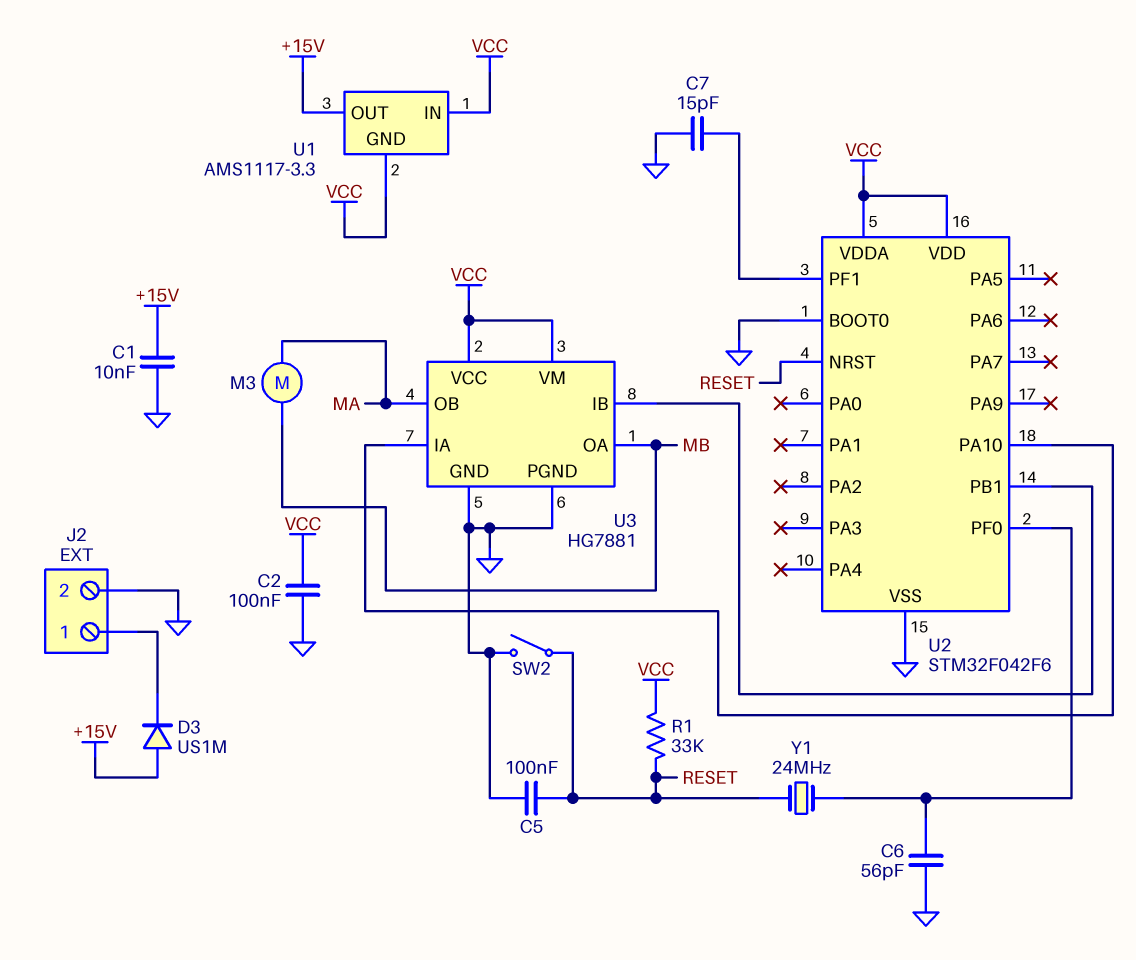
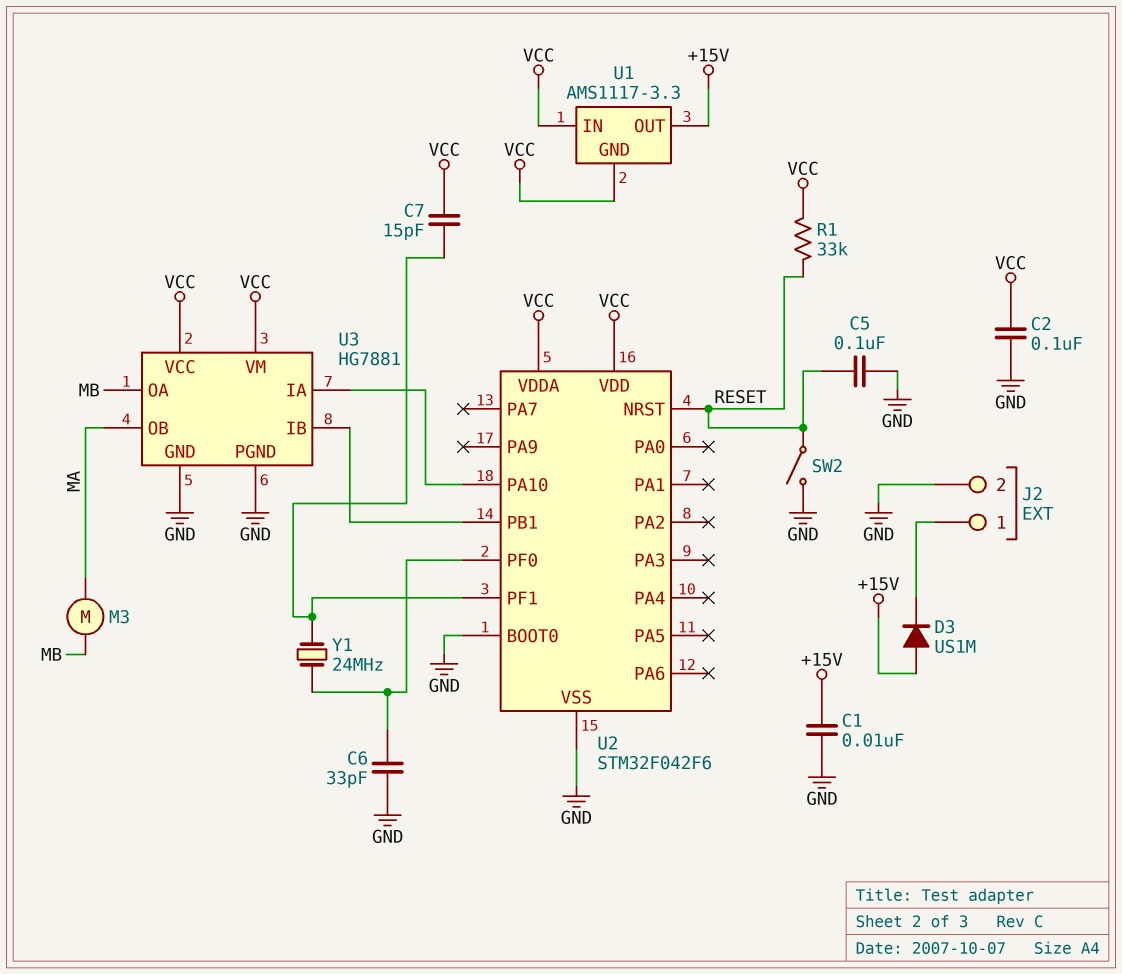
C6: 56pF (GND, U2/PF0) -> 33pF (GND, U2/PF0)
C7: 15pF (GND, U2/PF1) -> 15pF (U2/PF1, VCC)
Y1: 24MHz (RESET, U2/PF0) -> 24MHz (U2/PF0, U2/PF1)

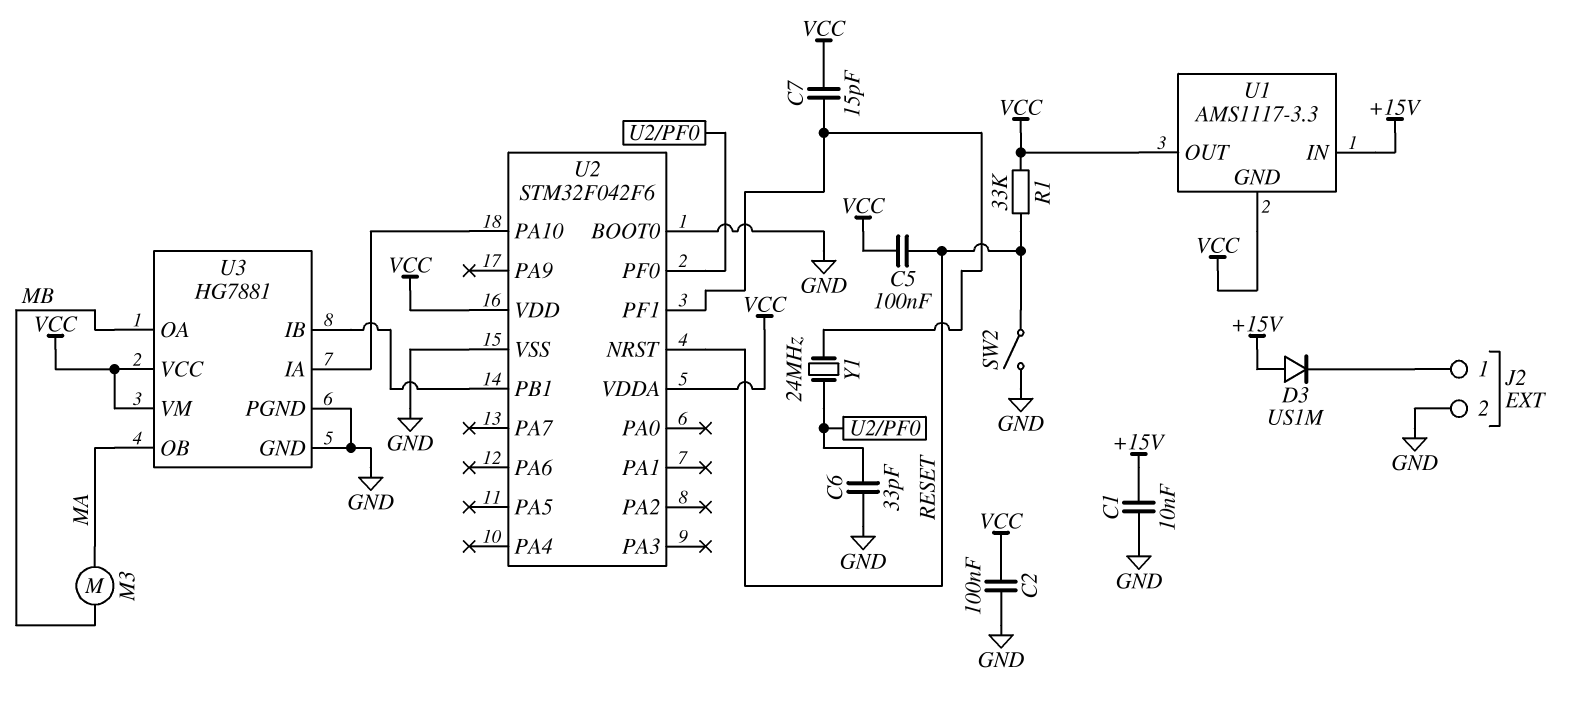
C5: 100nF (GND, RESET) -> 100nF (RESET, VCC)
U1 pin IN: VCC -> +15V
U1 pin OUT: +15V -> VCC

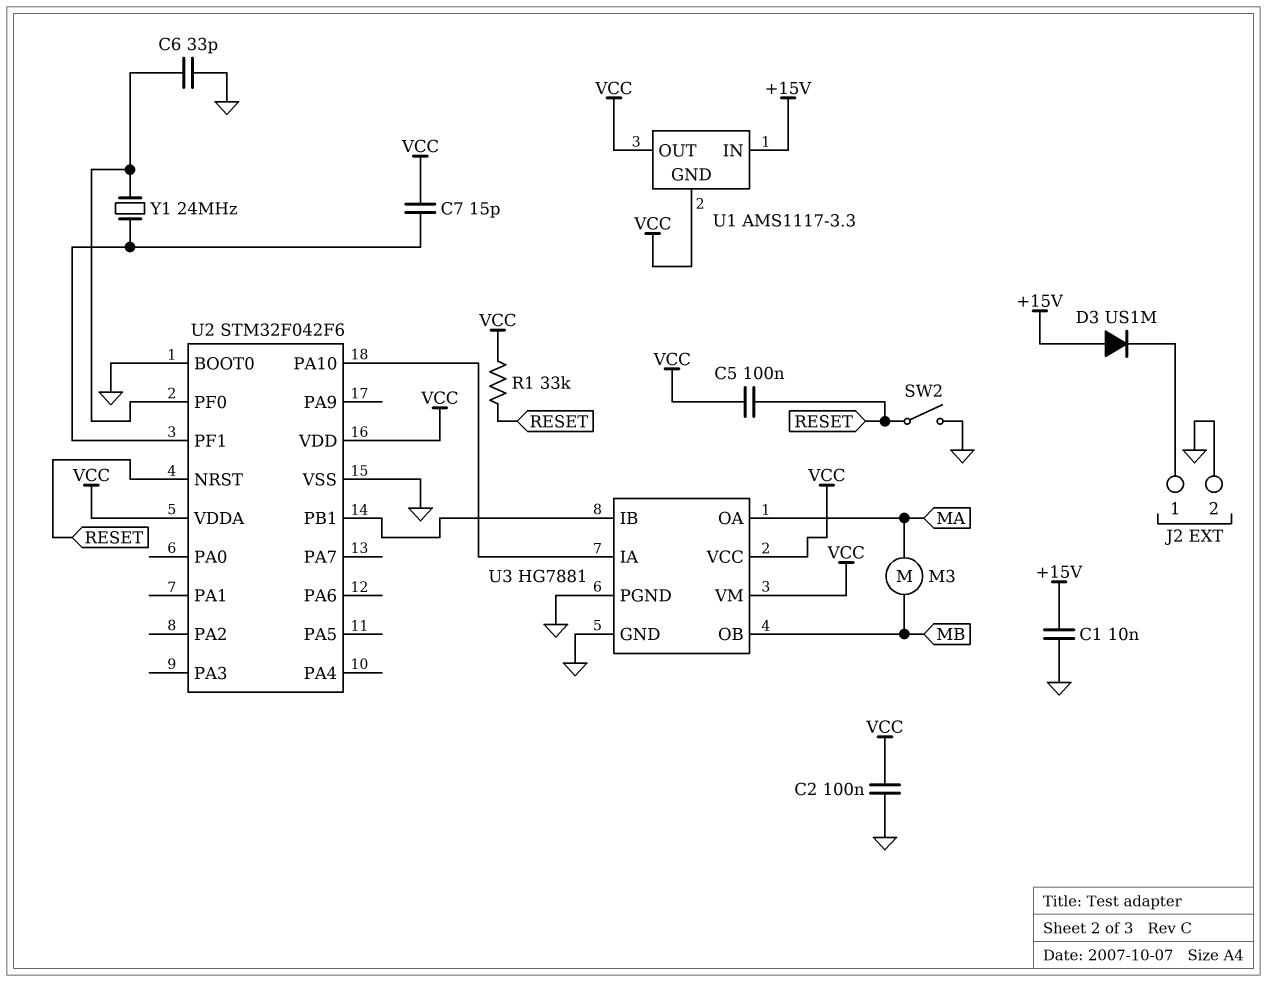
U3 pin OA: MB -> MA
U3 pin OB: MA -> MB

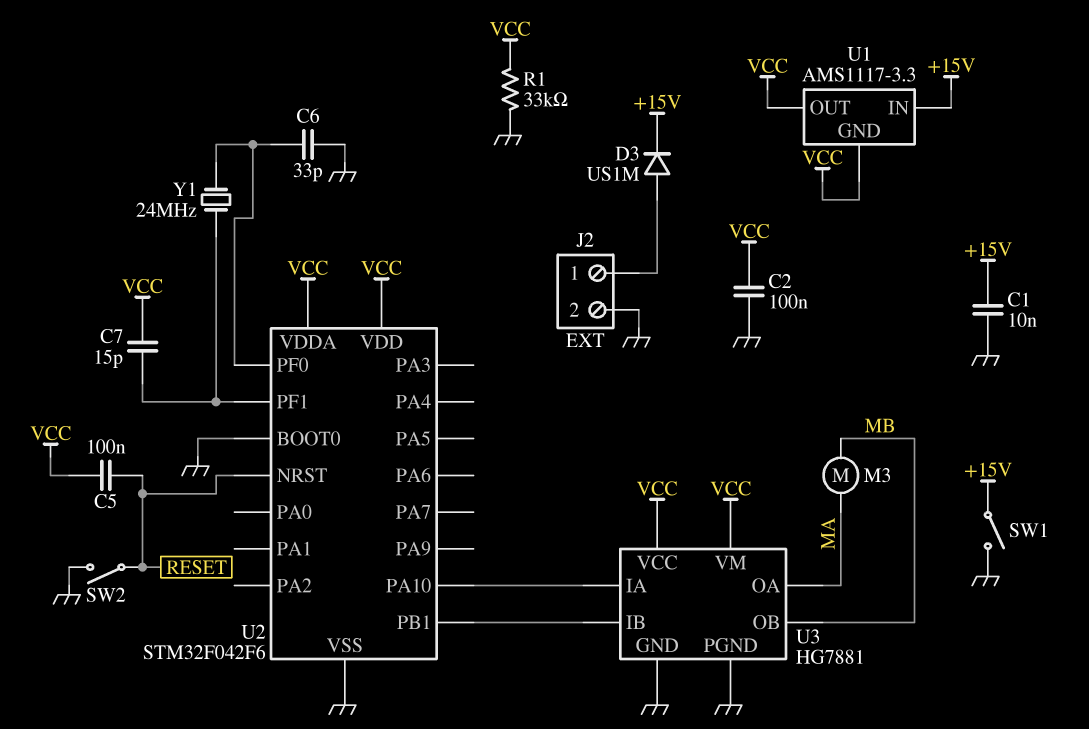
D3: diode US1M (A +15V, K J2/1) -> diode US1M (A J2/1, K +15V)
R1: 33k (RESET, VCC) -> 33k (GND, VCC)
SW1: none -> switch (+15V, GND)

